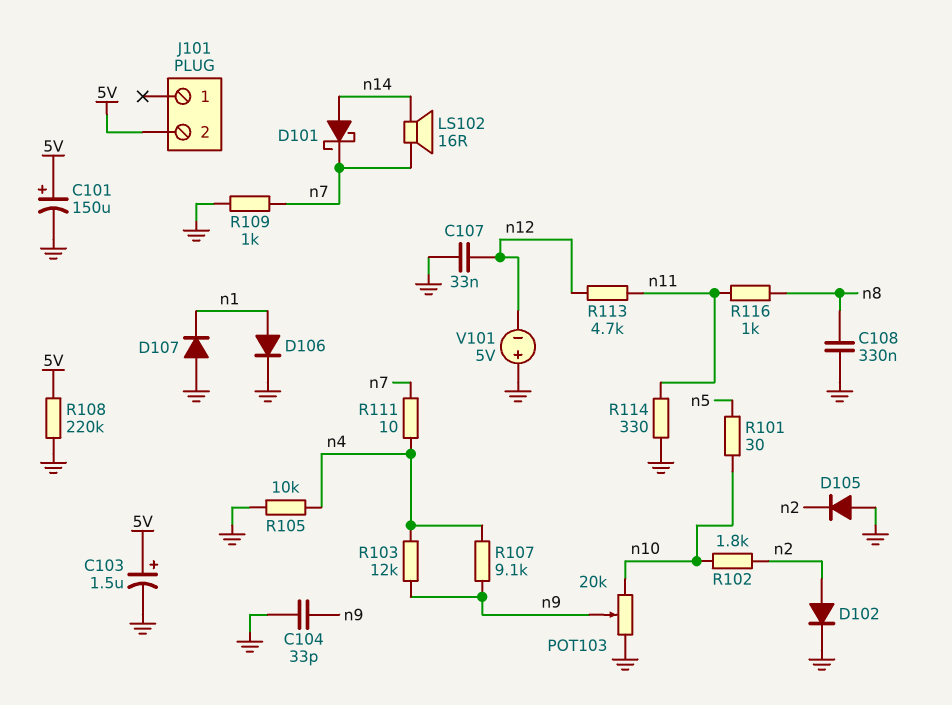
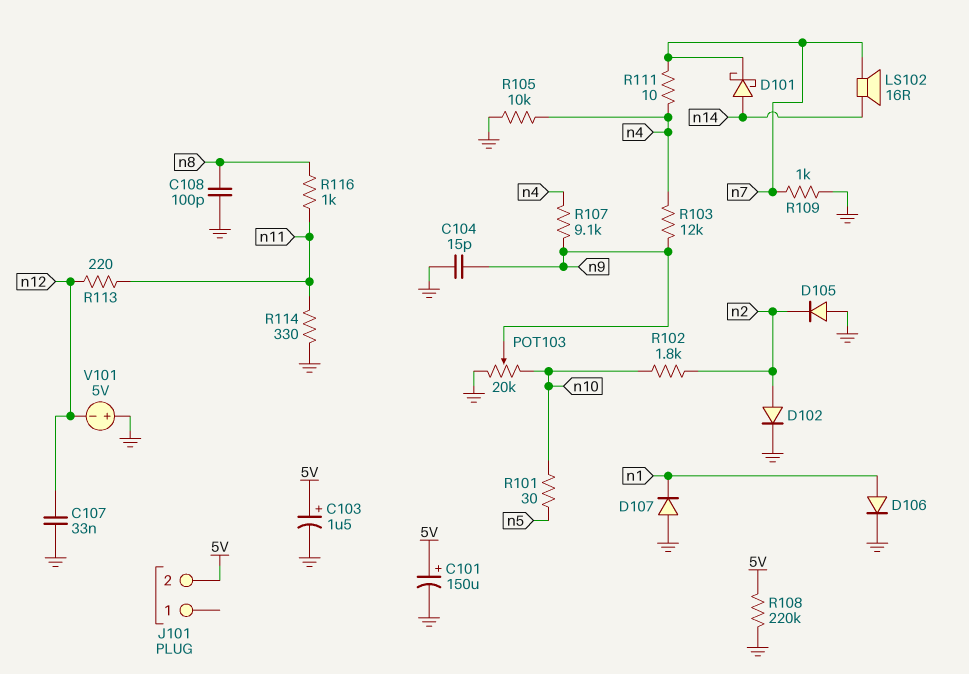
C104: 33pF (GND, n9) -> 15pF (GND, n9)
C108: 330nF (GND, n8) -> 100pF (GND, n8)
R113: 4.7k (n11, n12) -> 220 (n11, n12)

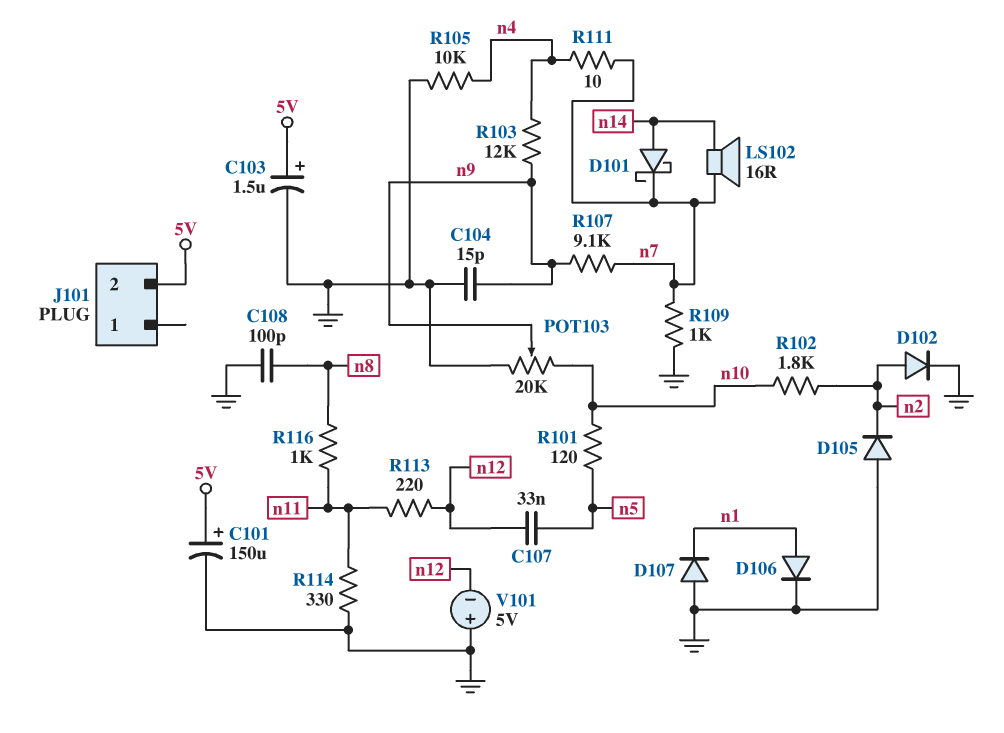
C107: 33nF (GND, n12) -> 33nF (n5, n12)
R101: 30 (n5, n10) -> 120 (n5, n10)
R107: 9.1k (n4, n9) -> 9.1k (n7, n9)
R108: 220k (5V, GND) -> none

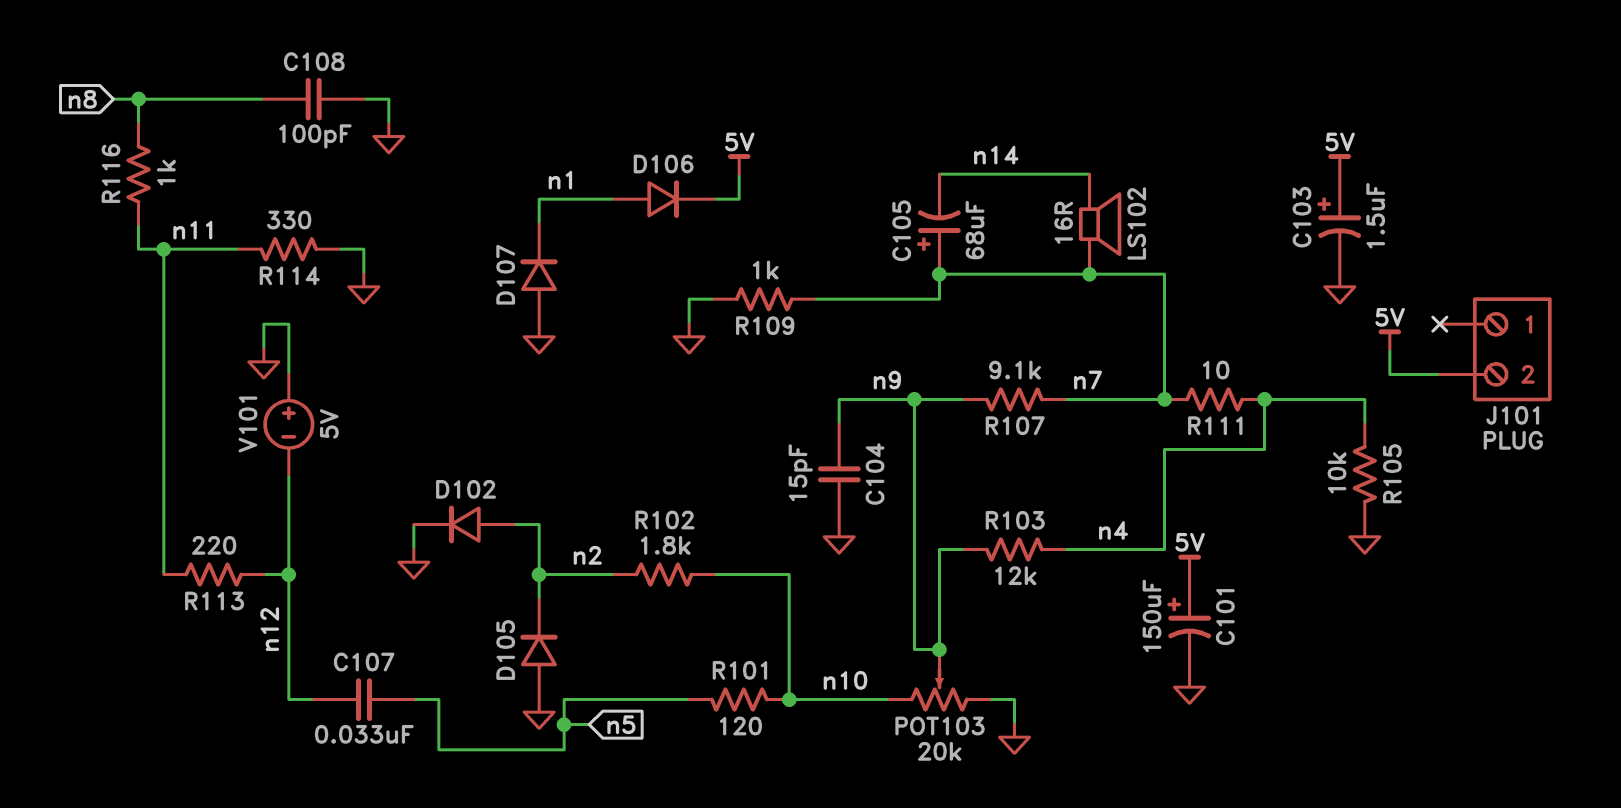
C105: none -> 68uF (plus n7, minus n14)
D101: schottky (A n14, K n7) -> none
D106: diode (A n1, K GND) -> diode (A n1, K 5V)

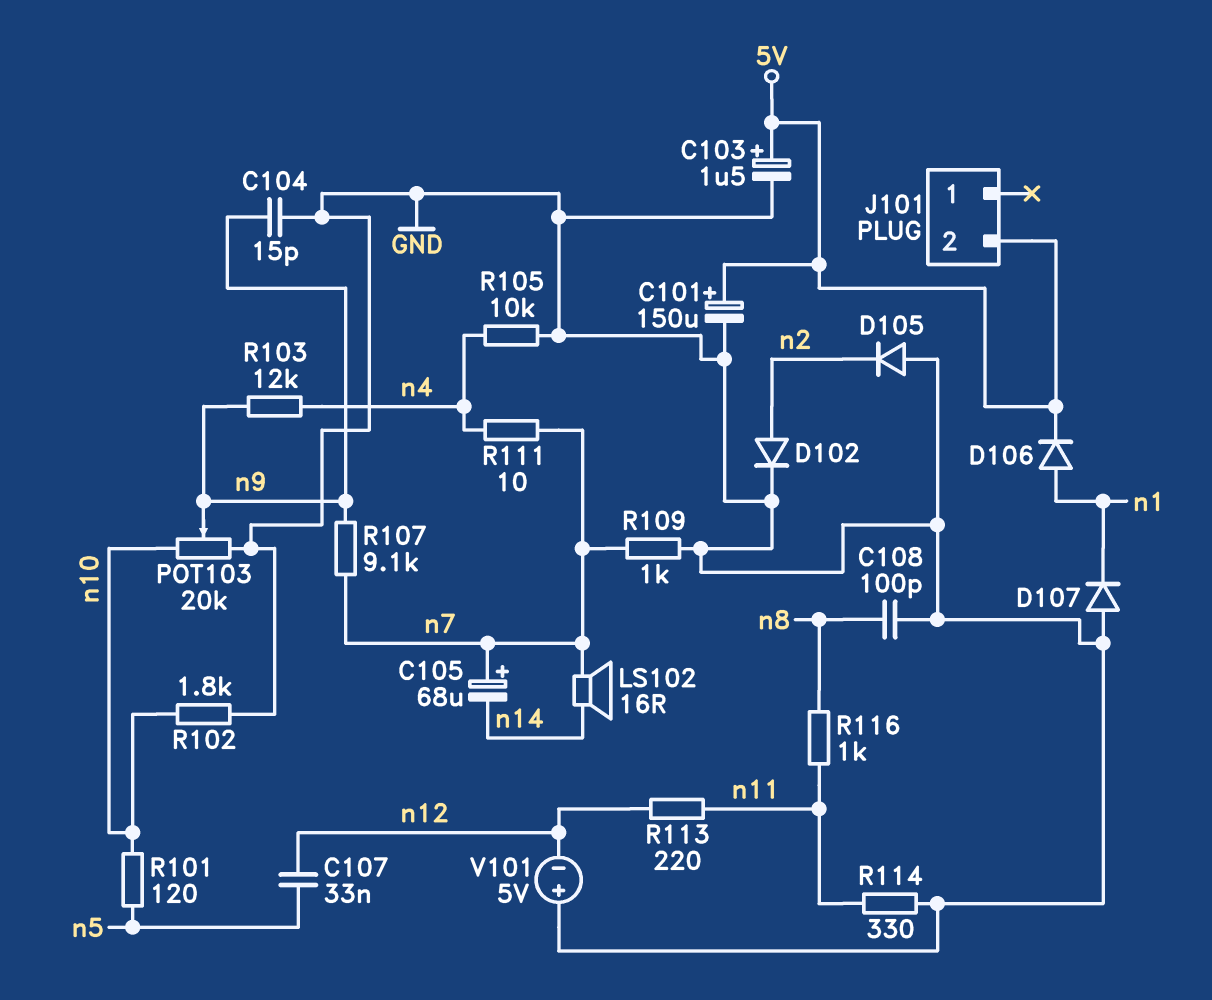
R102: 1.8k (n2, n10) -> 1.8k (GND, n10)

